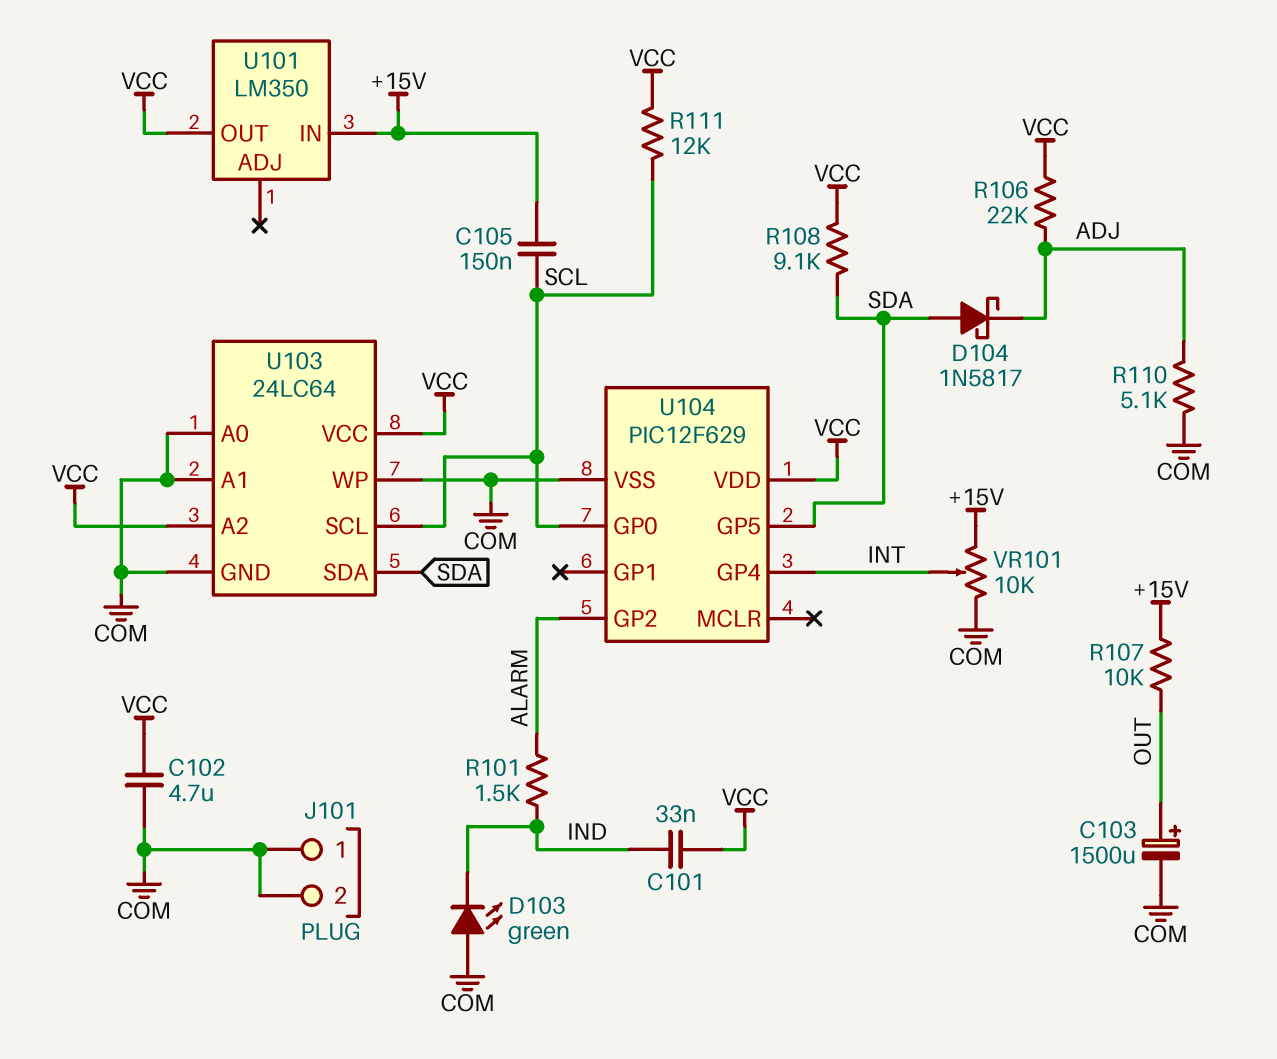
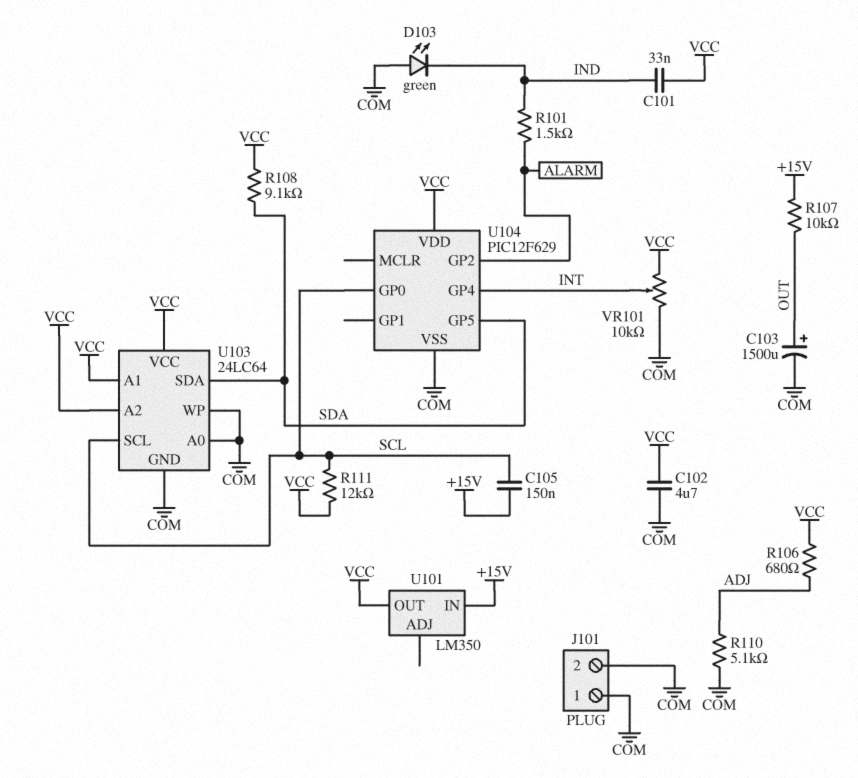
D104: schottky 1N5817 (A SDA, K ADJ) -> none
R106: 22k (ADJ, VCC) -> 680 (ADJ, VCC)
U103 pin A1: COM -> VCC
VR101: 10k (+15V, COM, wiper INT) -> 10k (COM, VCC, wiper INT)

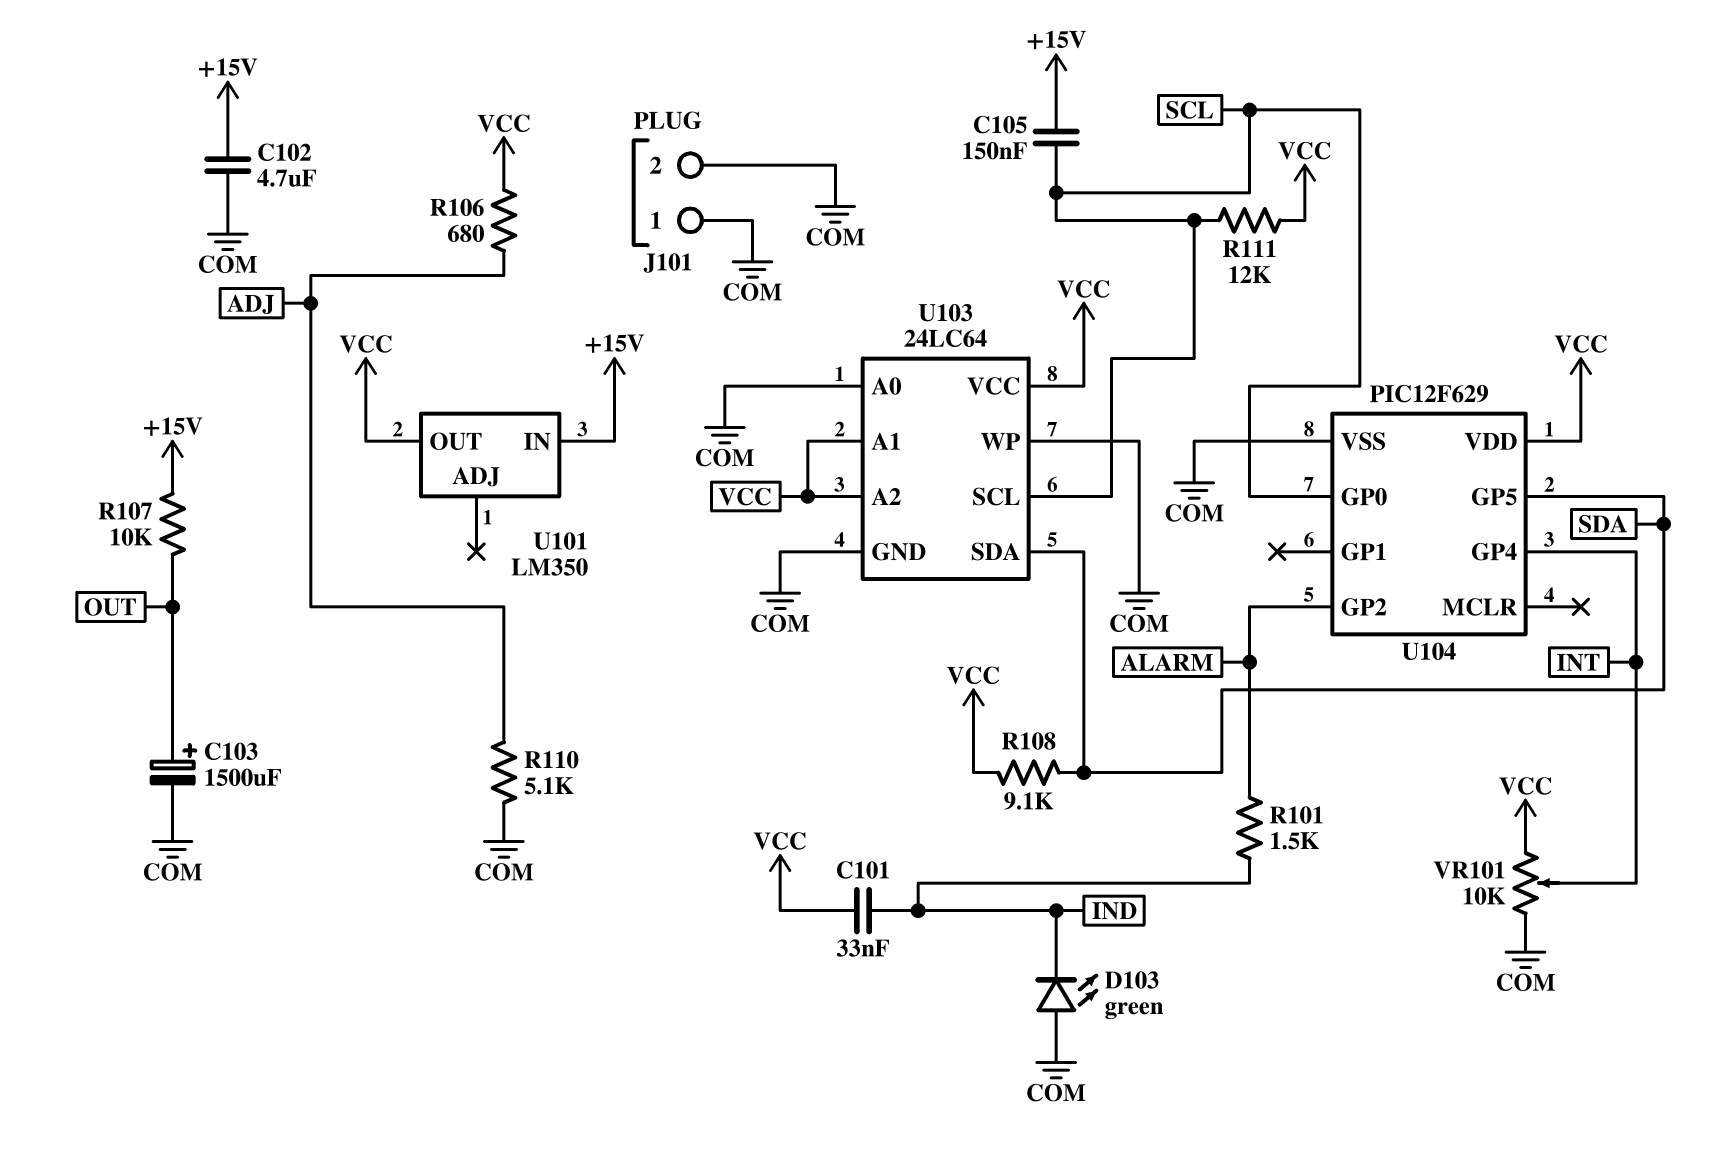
C102: 4.7uF (COM, VCC) -> 4.7uF (+15V, COM)

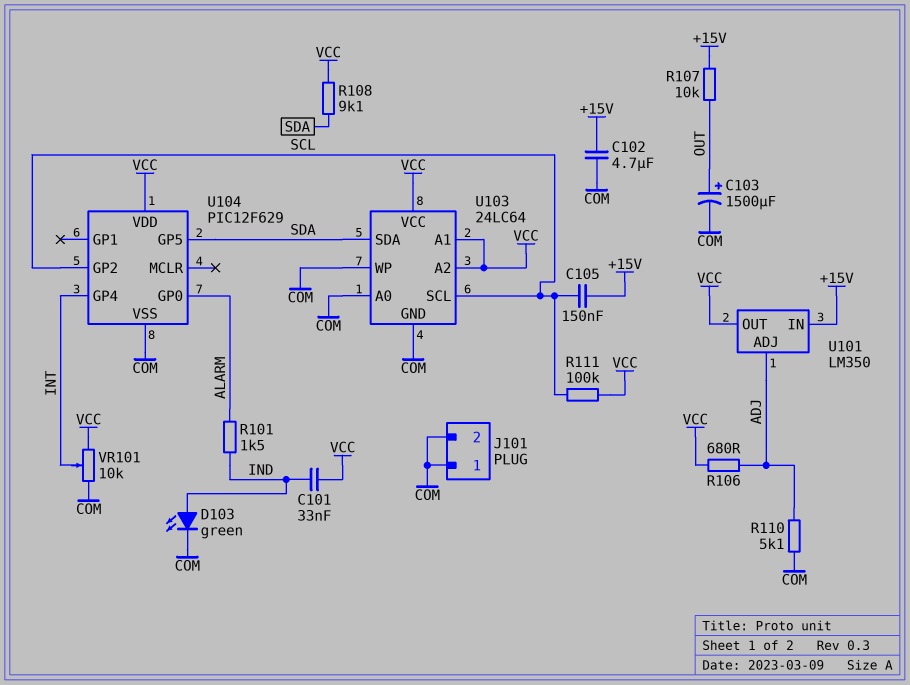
D103: LED green (A COM, K IND) -> LED green (A IND, K COM)
R111: 12k (SCL, VCC) -> 100k (SCL, VCC)
U101 pin ADJ: none -> ADJ
U104 pin GP0: SCL -> ALARM
U104 pin GP2: ALARM -> SCL

